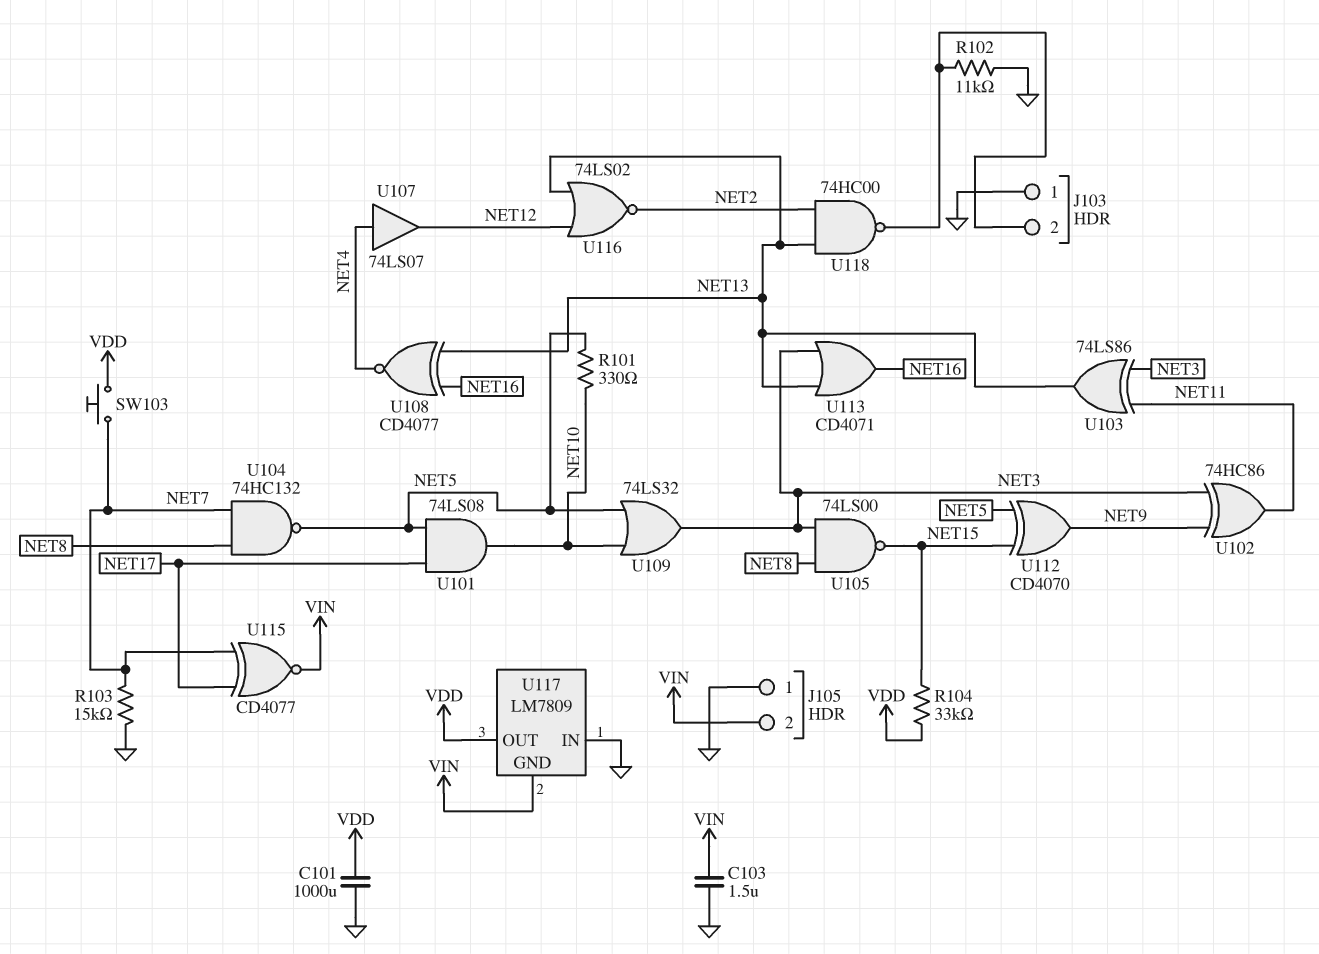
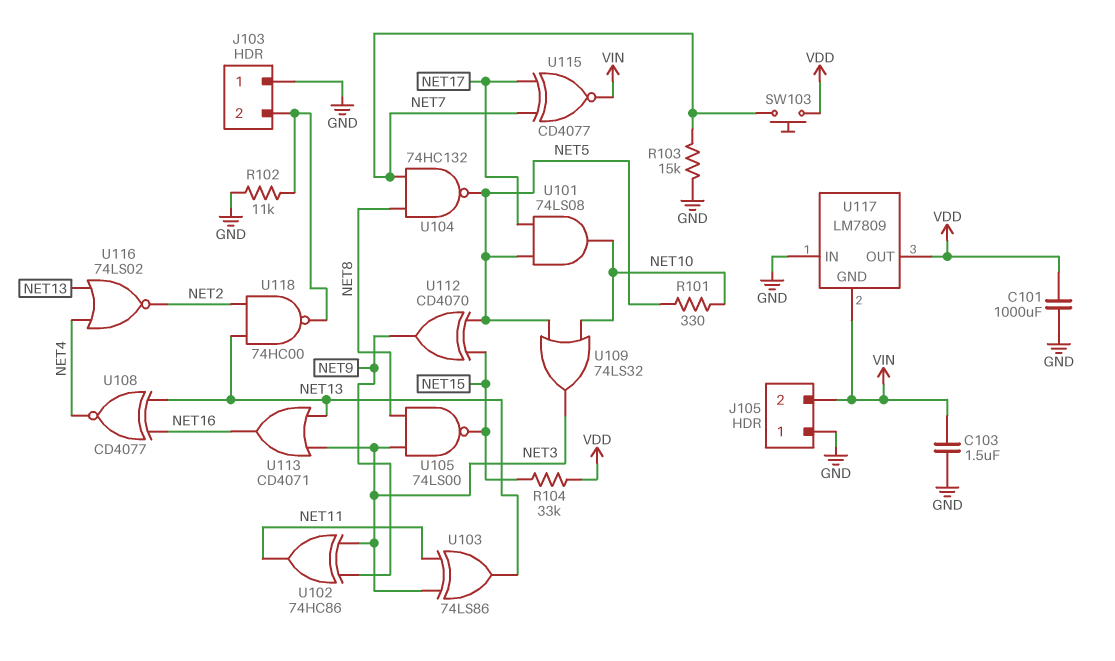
U107: buffer 74LS07 (in NET4, out NET12) -> none
U116: NOR 74LS02 (in NET12, in NET13, out NET2) -> NOR 74LS02 (in NET4, in NET13, out NET2)

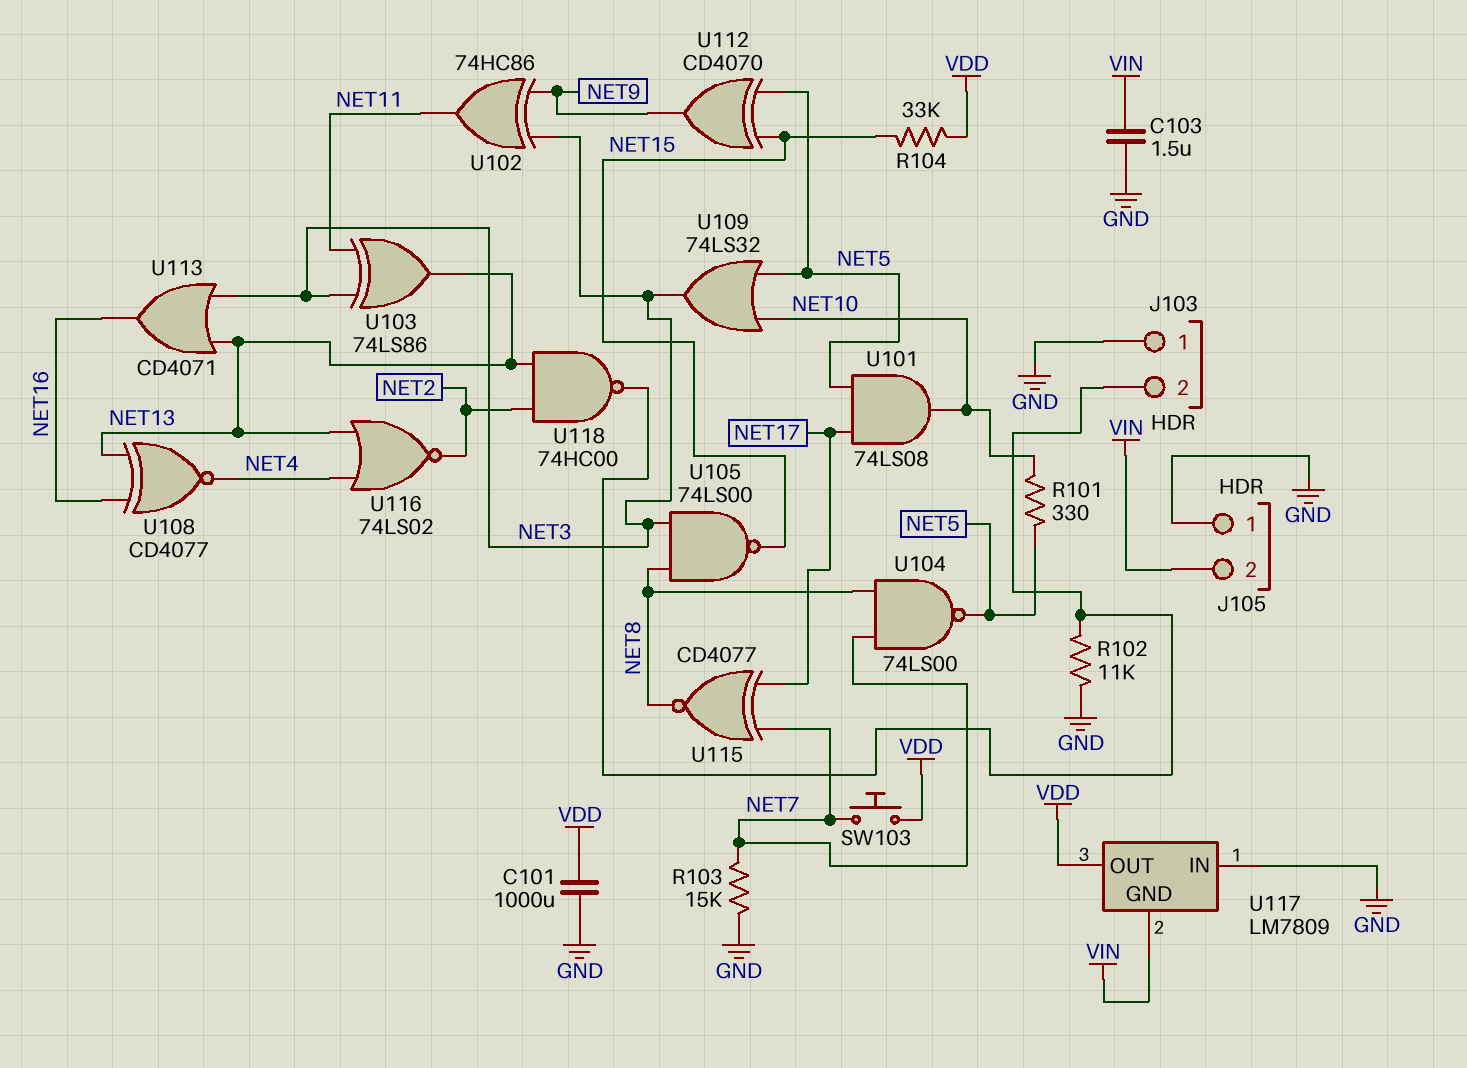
U104: NAND 74HC132 (in NET7, in NET8, out NET5) -> NAND 74LS00 (in NET7, in NET8, out NET5)
U115: XNOR CD4077 (in NET7, in NET17, out VIN) -> XNOR CD4077 (in NET7, in NET17, out NET8)

